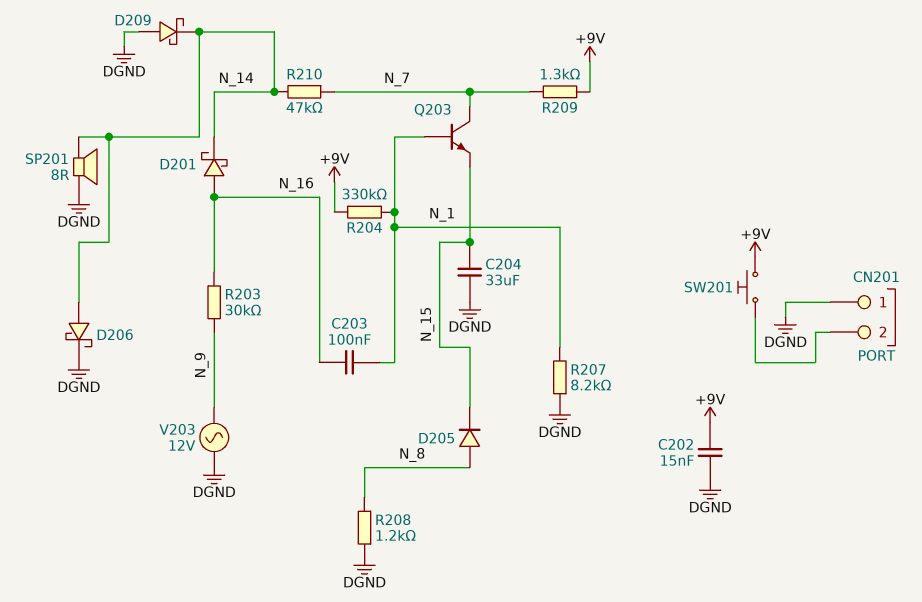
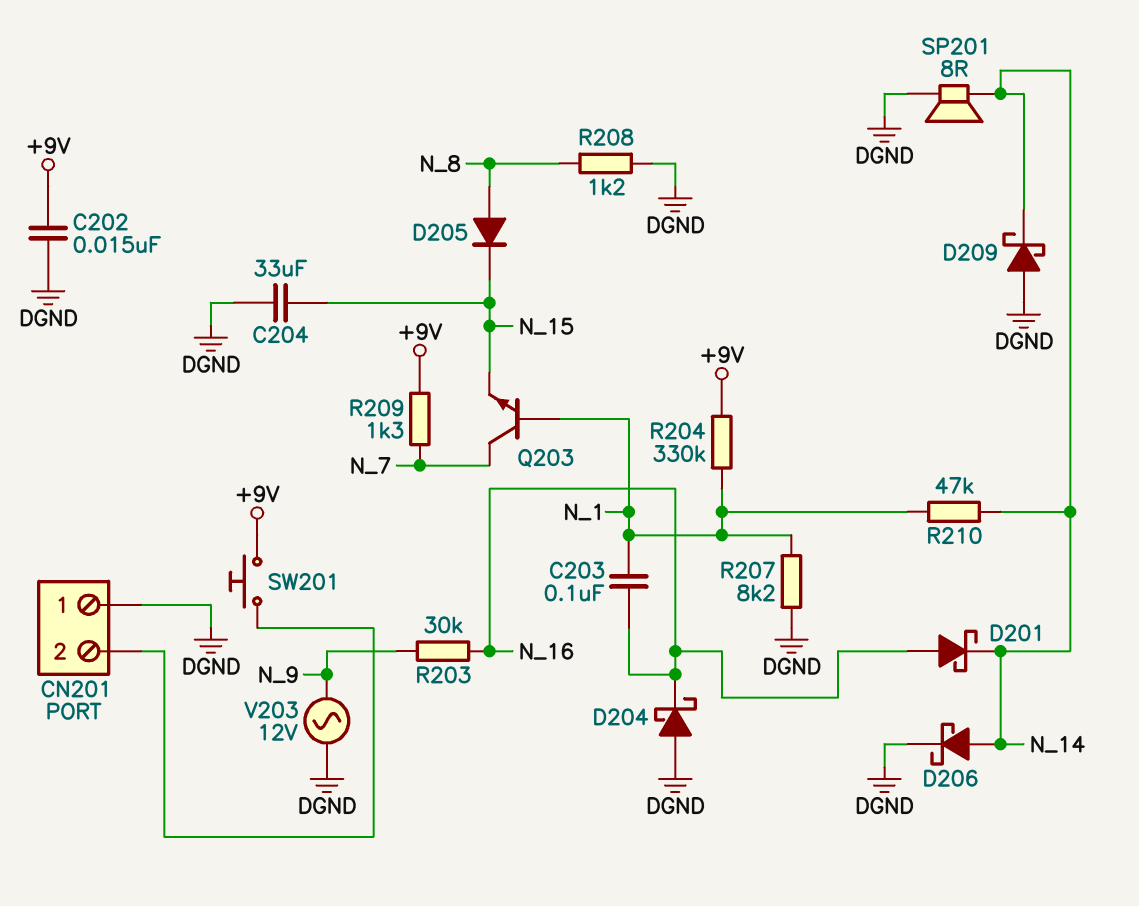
D204: none -> schottky (A DGND, K N_16)
R210: 47k (N_7, N_14) -> 47k (N_1, N_14)

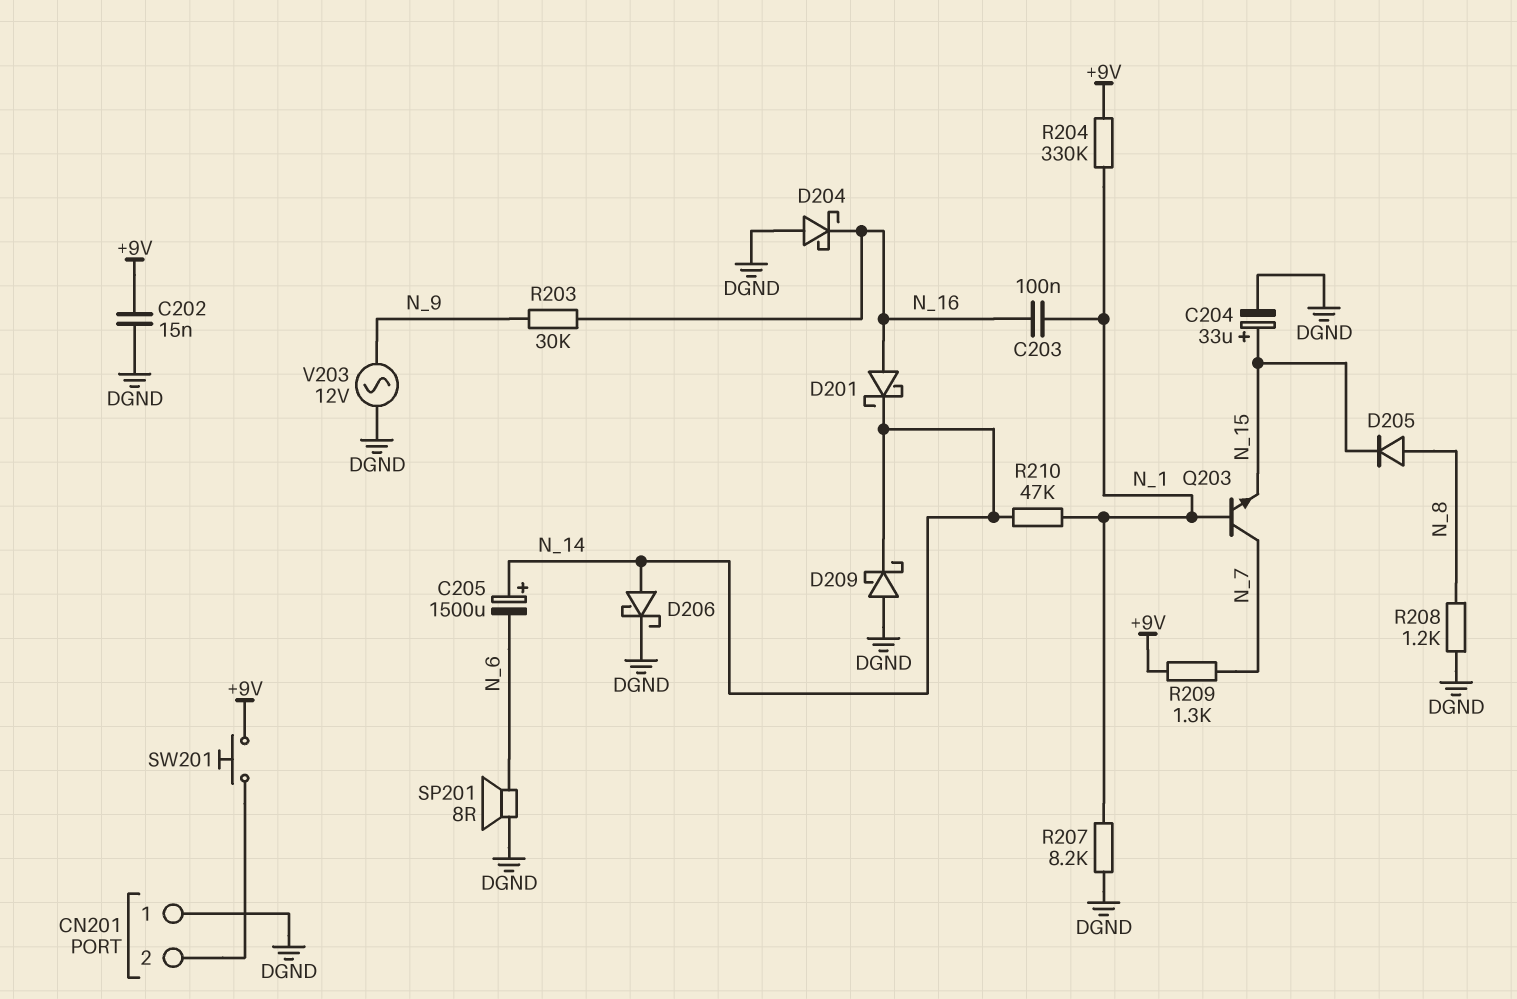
C204: 33uF (DGND, N_15) -> 33uF (plus N_15, minus DGND)
C205: none -> 1500uF (plus N_14, minus N_6)
SP201: speaker 8R (DGND, N_14) -> speaker 8R (DGND, N_6)

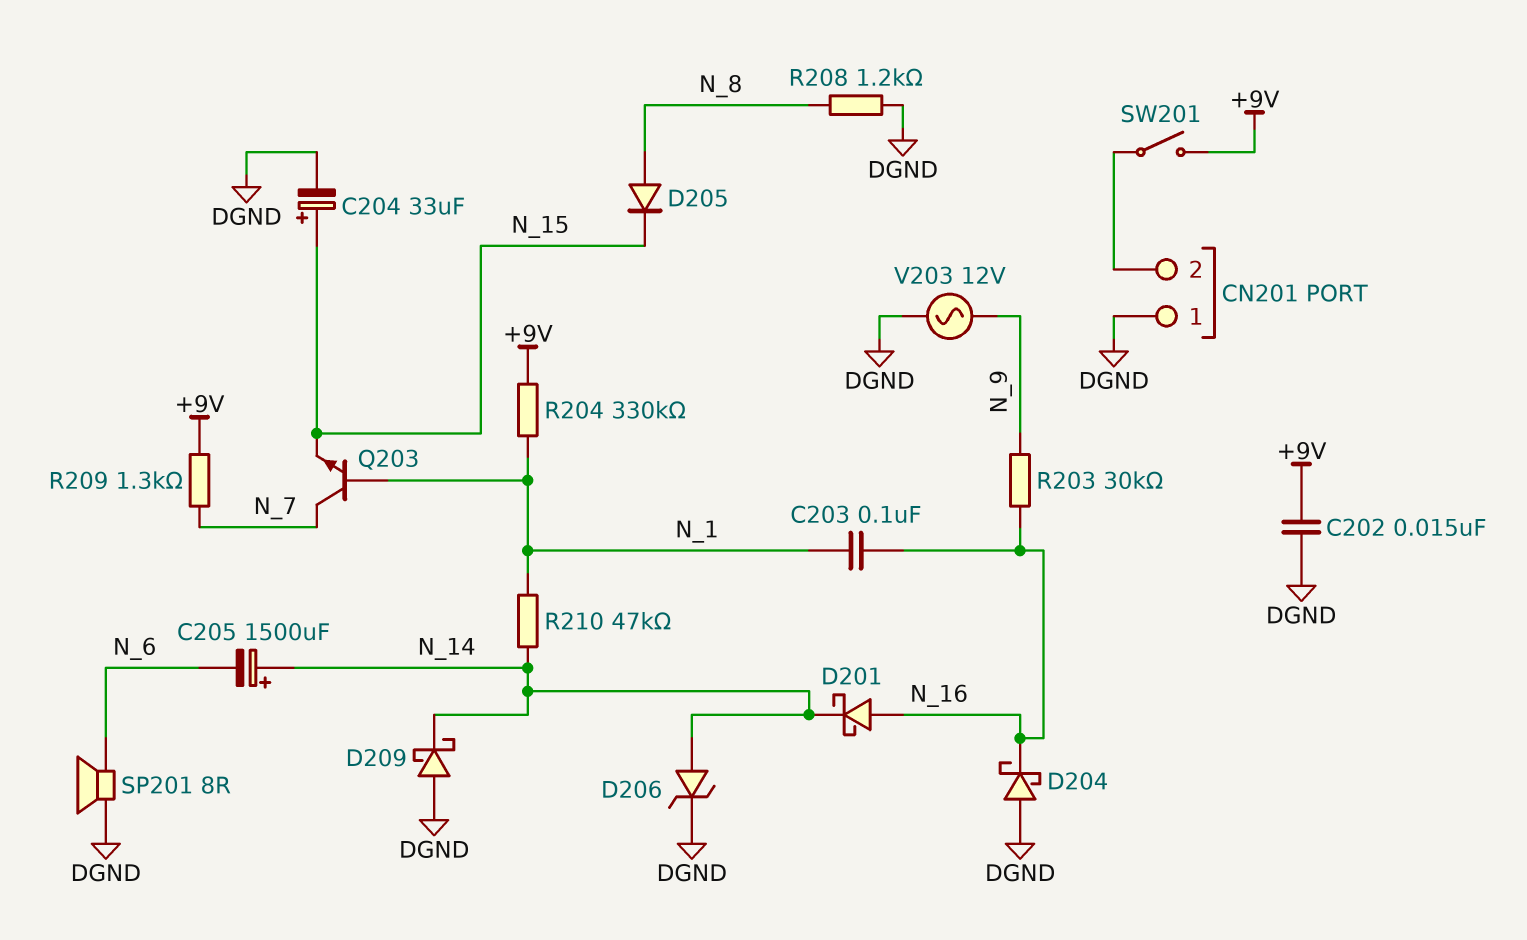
D206: schottky (A N_14, K DGND) -> zener (A N_14, K DGND)
R207: 8.2k (DGND, N_1) -> none
SW201: button (+9V, CN201/2) -> switch (+9V, CN201/2)

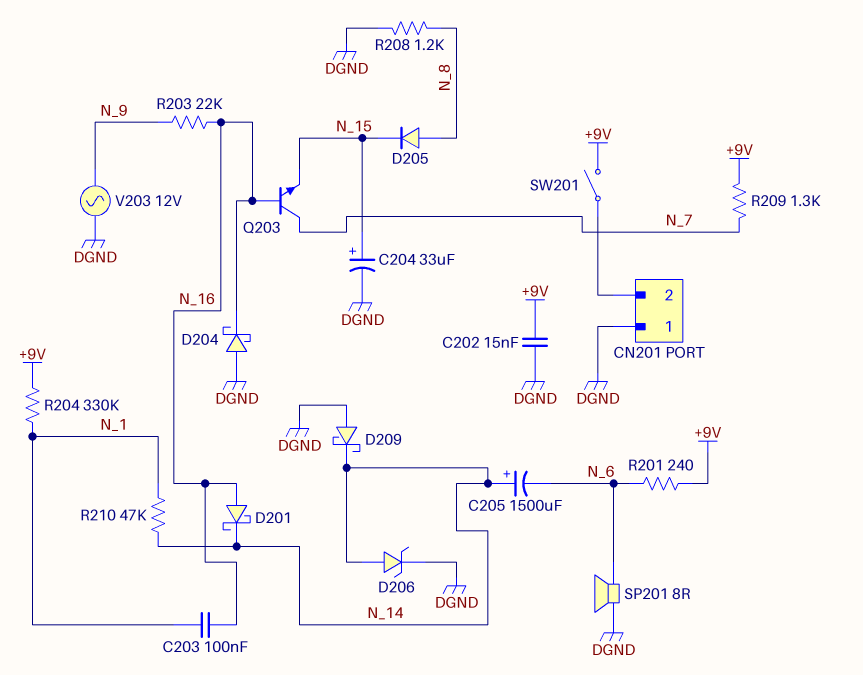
Q203: NPN (B N_1, C N_7, E N_15) -> NPN (B N_16, C N_7, E N_15)
R201: none -> 240 (+9V, N_6)
R203: 30k (N_9, N_16) -> 22k (N_9, N_16)

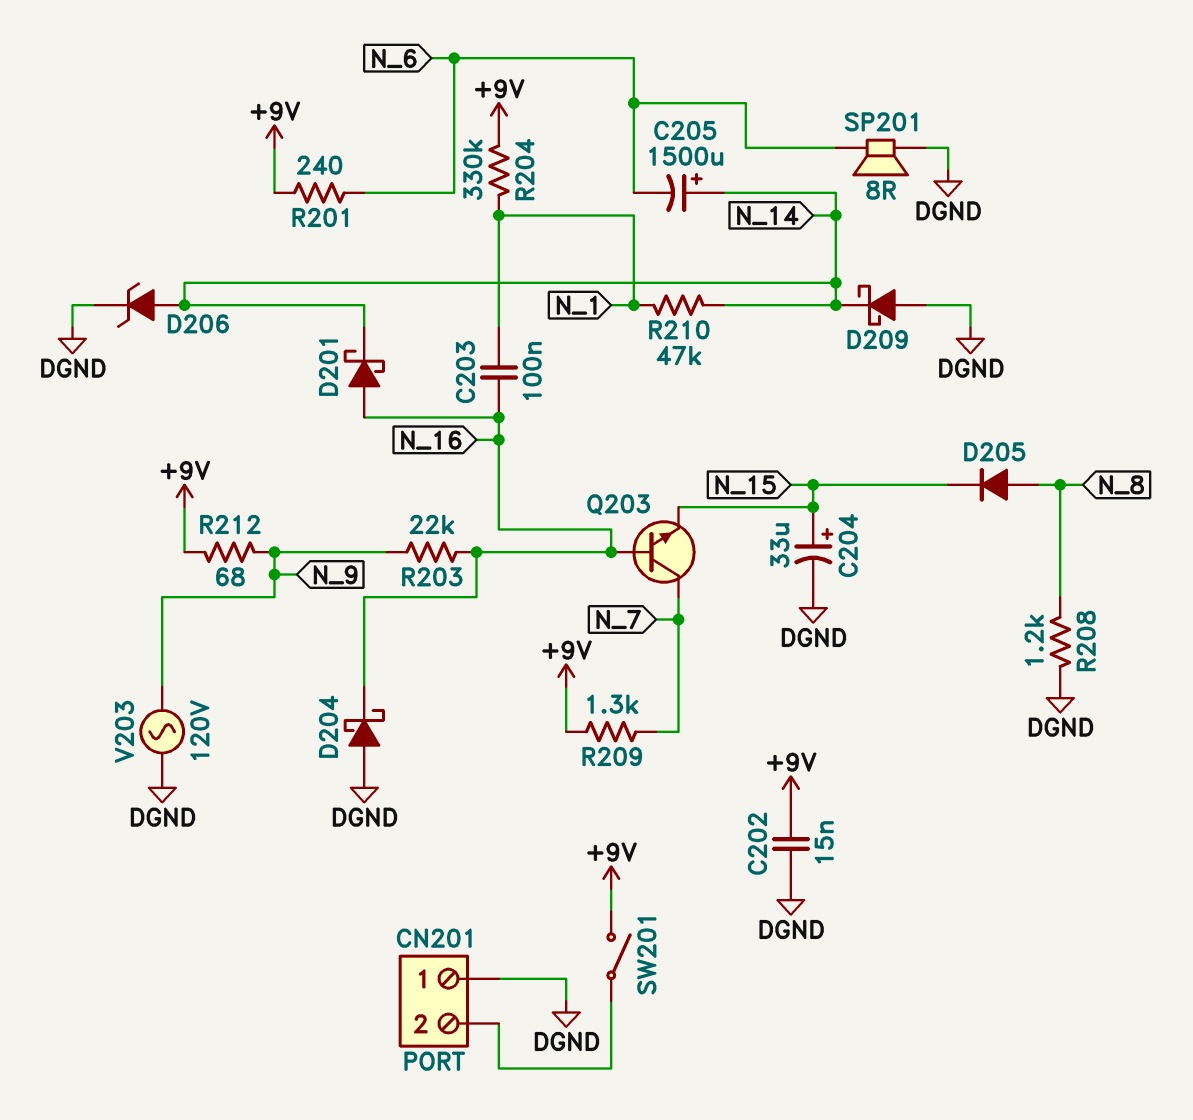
R212: none -> 68 (+9V, N_9)
V203: AC 12V (DGND, N_9) -> AC 120V (DGND, N_9)

